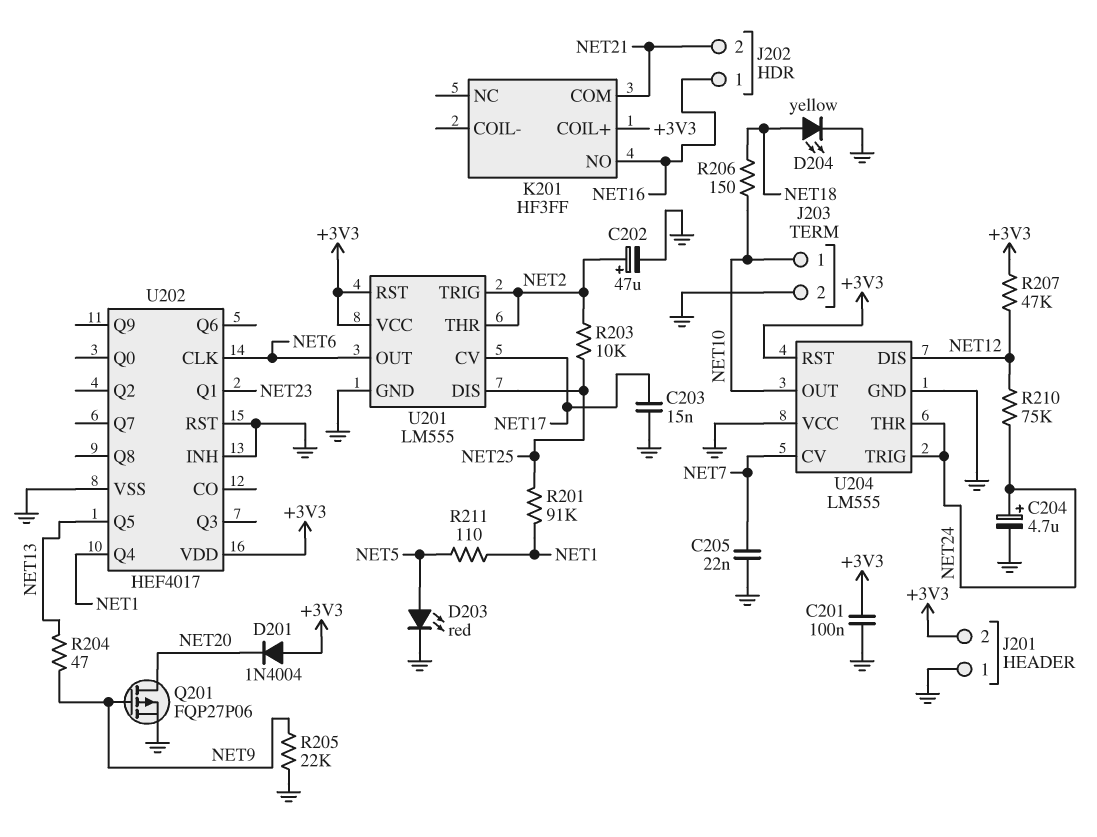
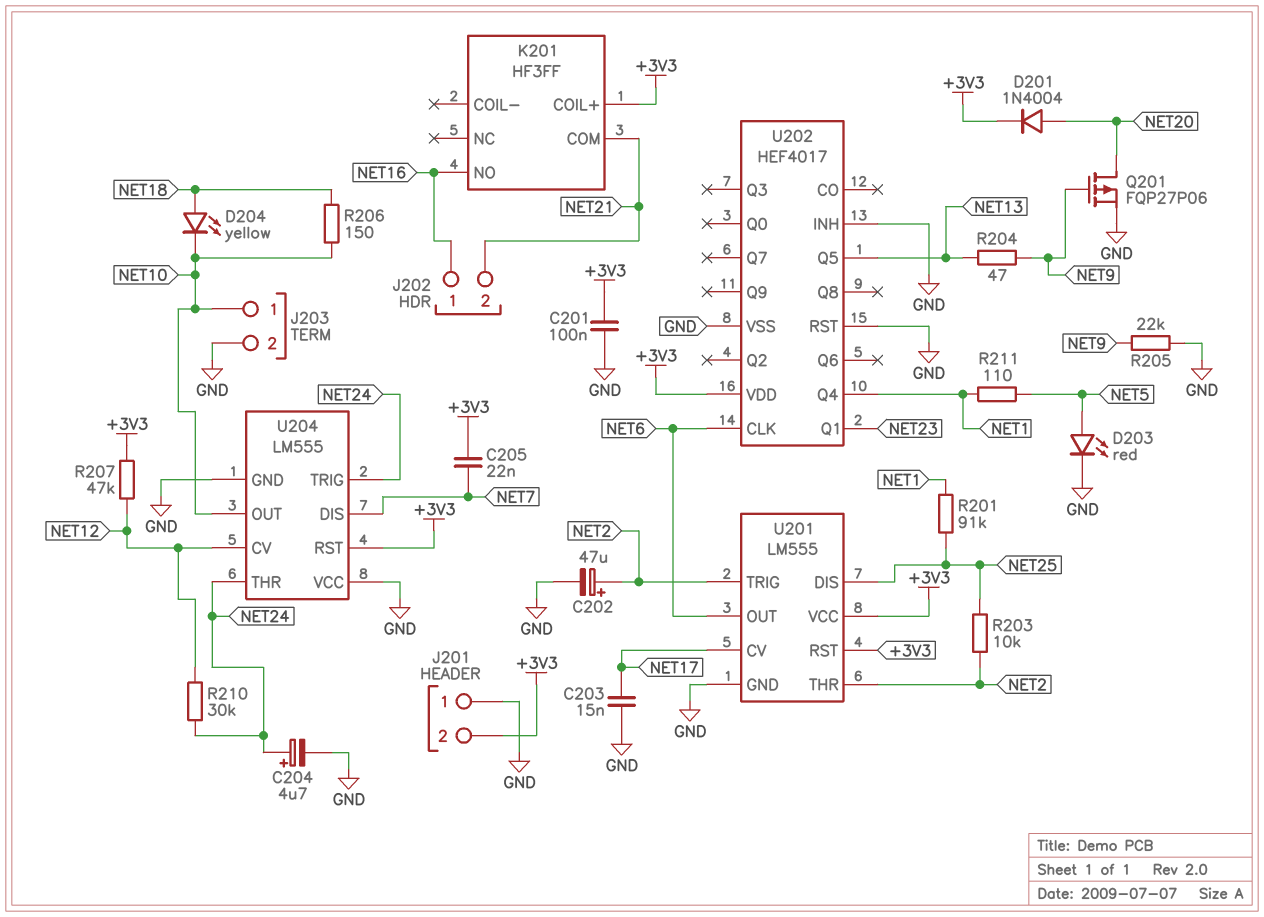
C205: 22nF (GND, NET7) -> 22nF (+3V3, NET7)
D201: diode 1N4004 (A +3V3, K NET20) -> diode 1N4004 (A NET20, K +3V3)
D204: LED yellow (A NET18, K GND) -> LED yellow (A NET18, K NET10)
R210: 75k (NET12, NET24) -> 30k (NET12, NET24)
U204 pin CV: NET7 -> NET12
U204 pin DIS: NET12 -> NET7

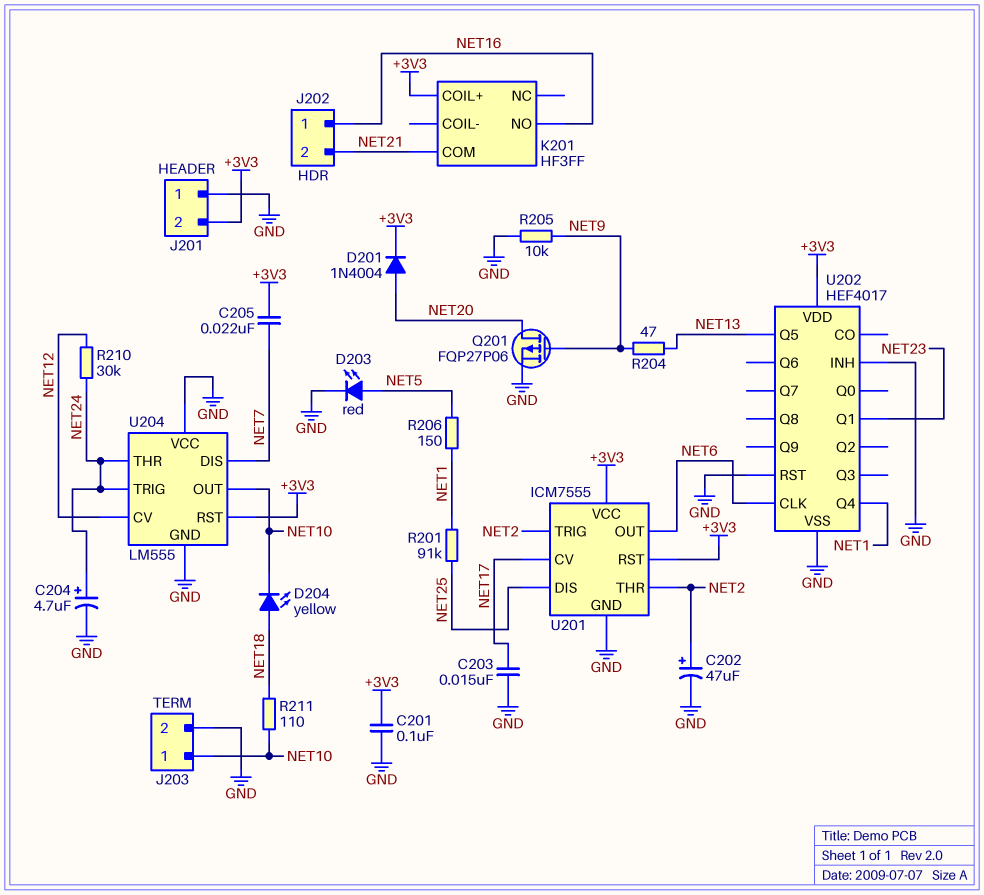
R203: 10k (NET2, NET25) -> none
R205: 22k (GND, NET9) -> 10k (GND, NET9)
R206: 150 (NET10, NET18) -> 150 (NET1, NET5)
R207: 47k (+3V3, NET12) -> none
R211: 110 (NET1, NET5) -> 110 (NET10, NET18)
U201: LM555 -> ICM7555

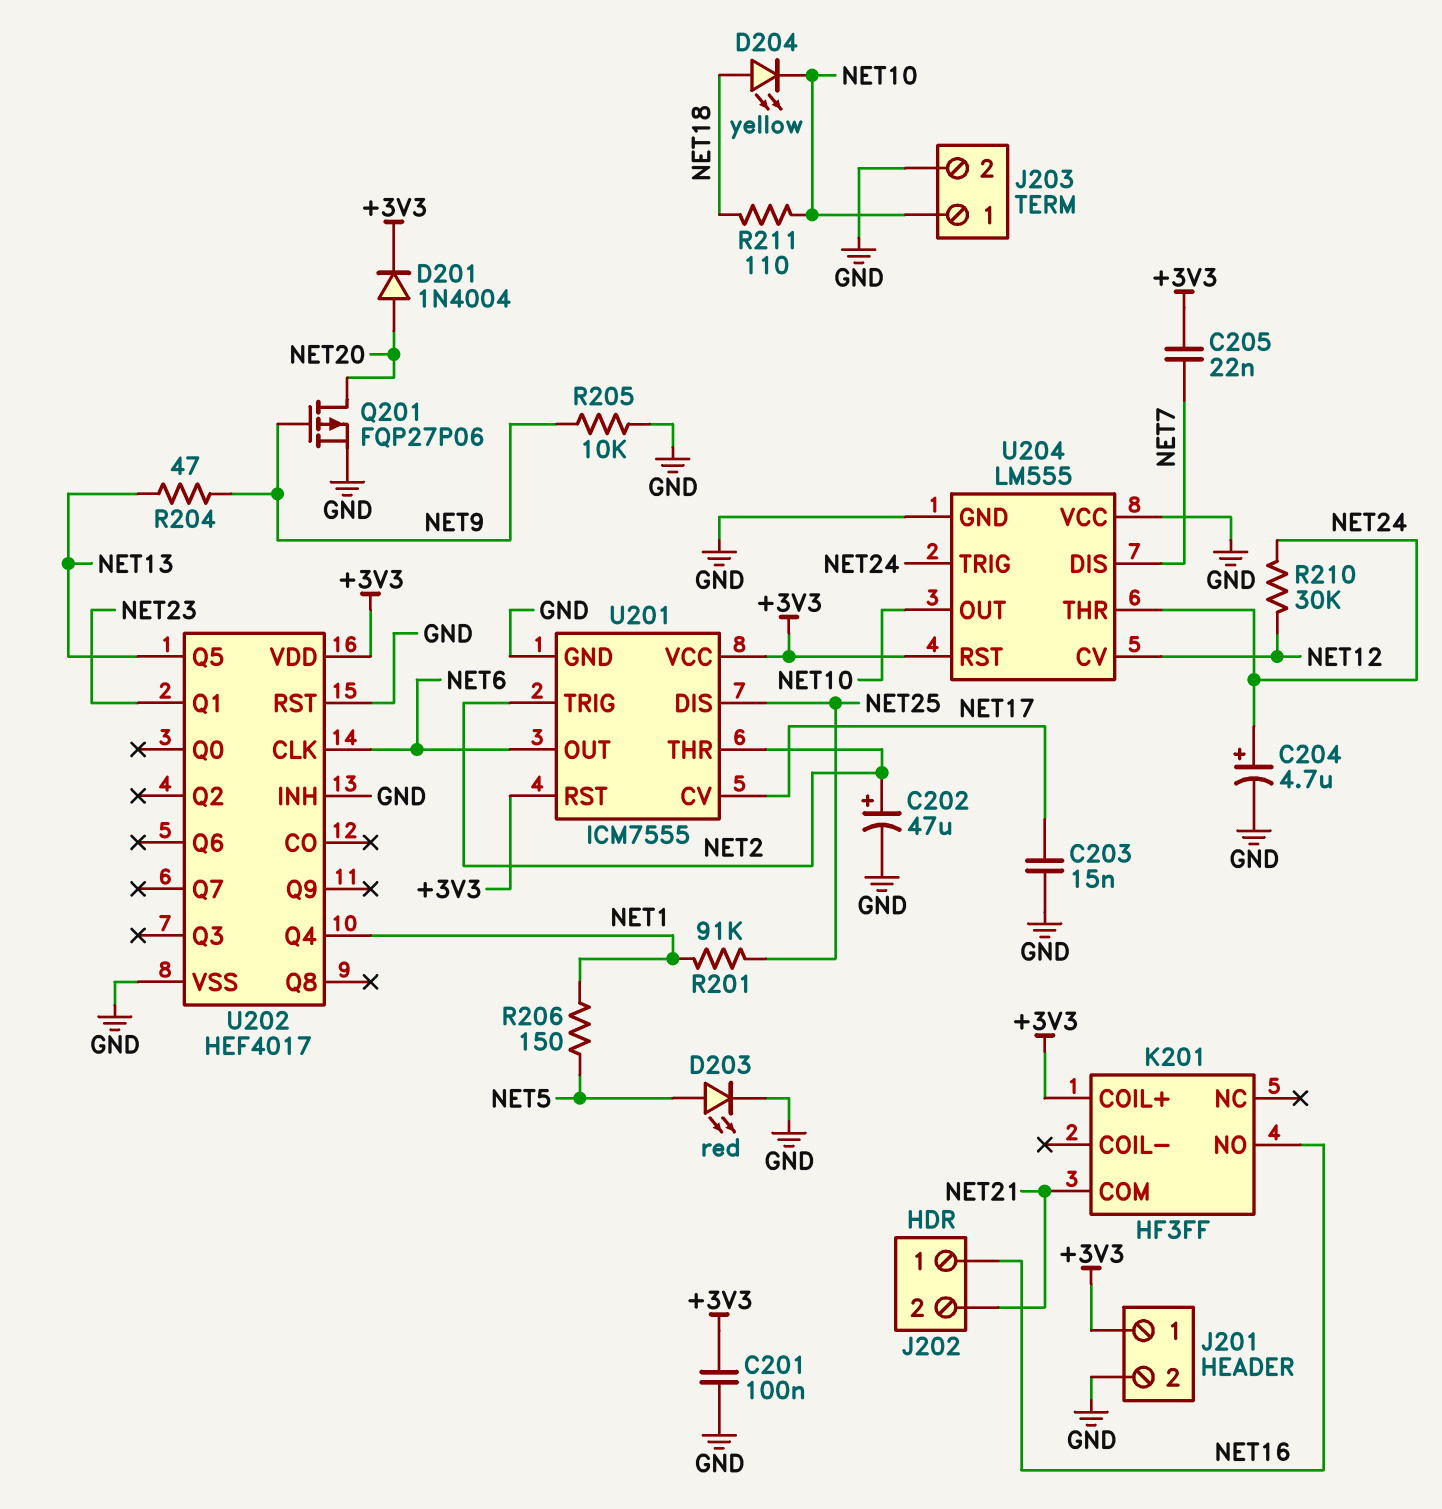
J201 pin 1: GND -> +3V3
J201 pin 2: +3V3 -> GND

